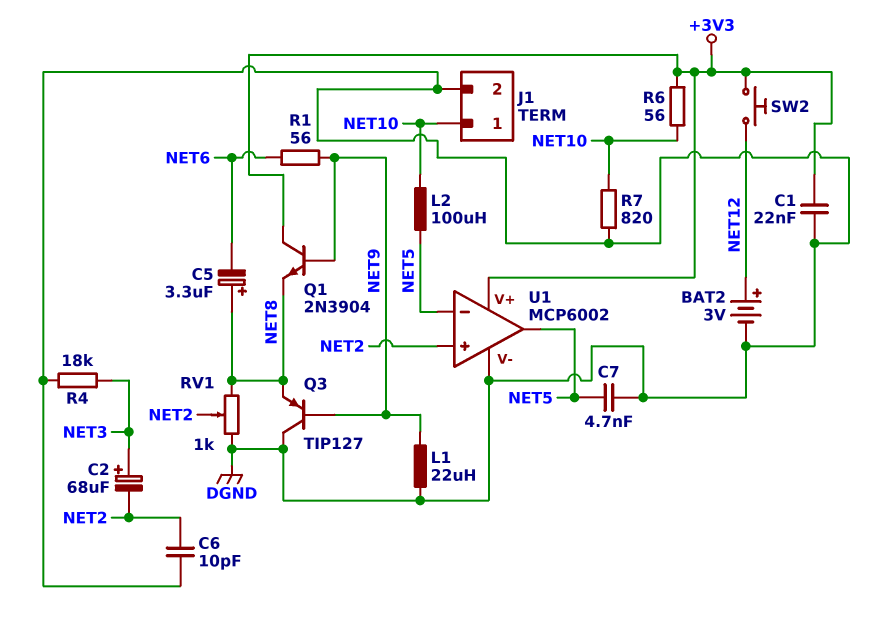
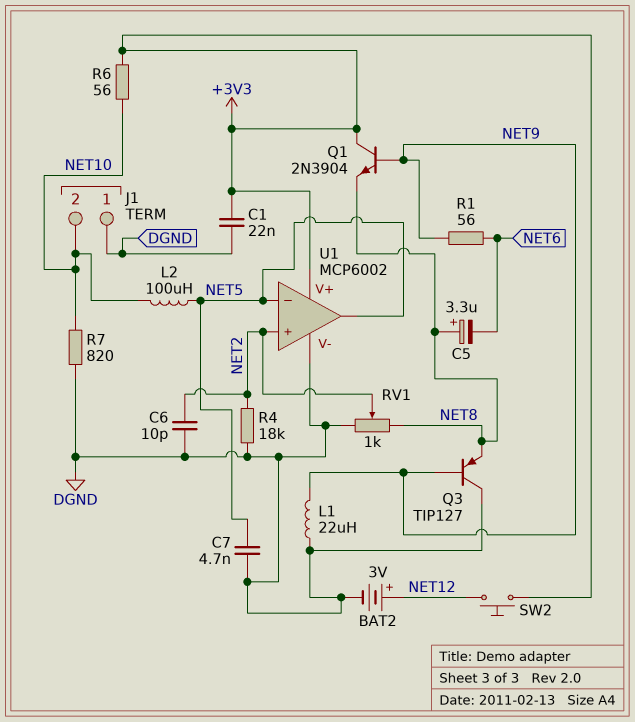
C2: 68uF (plus NET3, minus NET2) -> none
J1 pin 1: NET10 -> DGND
J1 pin 2: DGND -> NET10
R4: 18k (DGND, NET3) -> 18k (DGND, NET2)

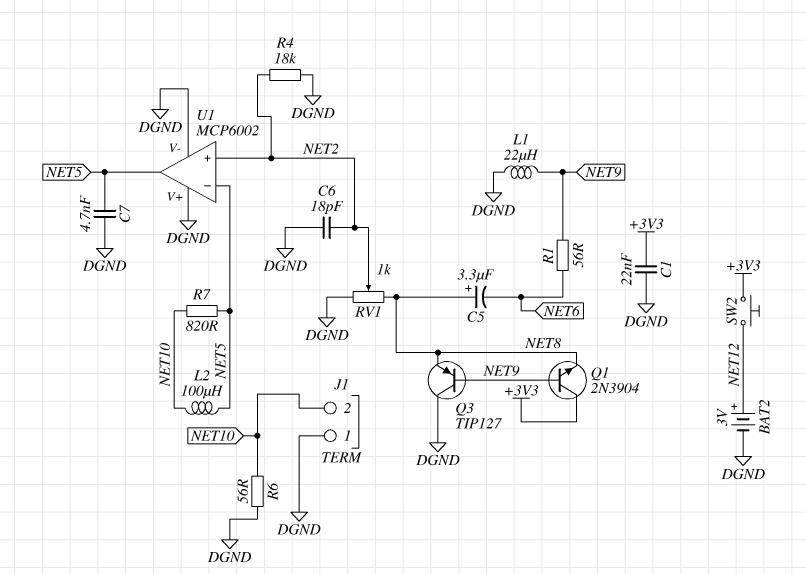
C6: 10pF (DGND, NET2) -> 18pF (DGND, NET2)
R6: 56 (+3V3, NET10) -> 56 (DGND, NET10)
R7: 820 (DGND, NET10) -> 820 (NET5, NET10)
U1 pin V+: +3V3 -> DGND

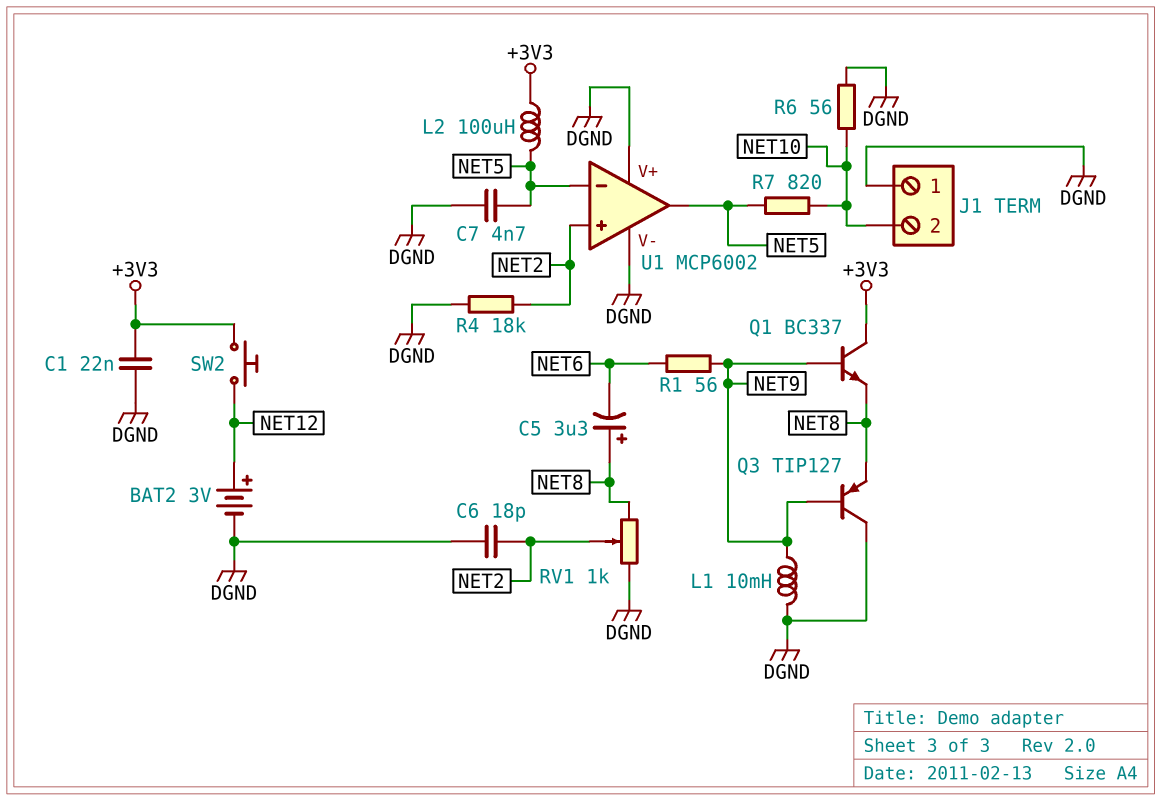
L1: 22uH (DGND, NET9) -> 10mH (DGND, NET9)
L2: 100uH (NET5, NET10) -> 100uH (+3V3, NET5)
Q1: NPN 2N3904 (B NET9, C +3V3, E NET8) -> NPN BC337 (B NET9, C +3V3, E NET8)

